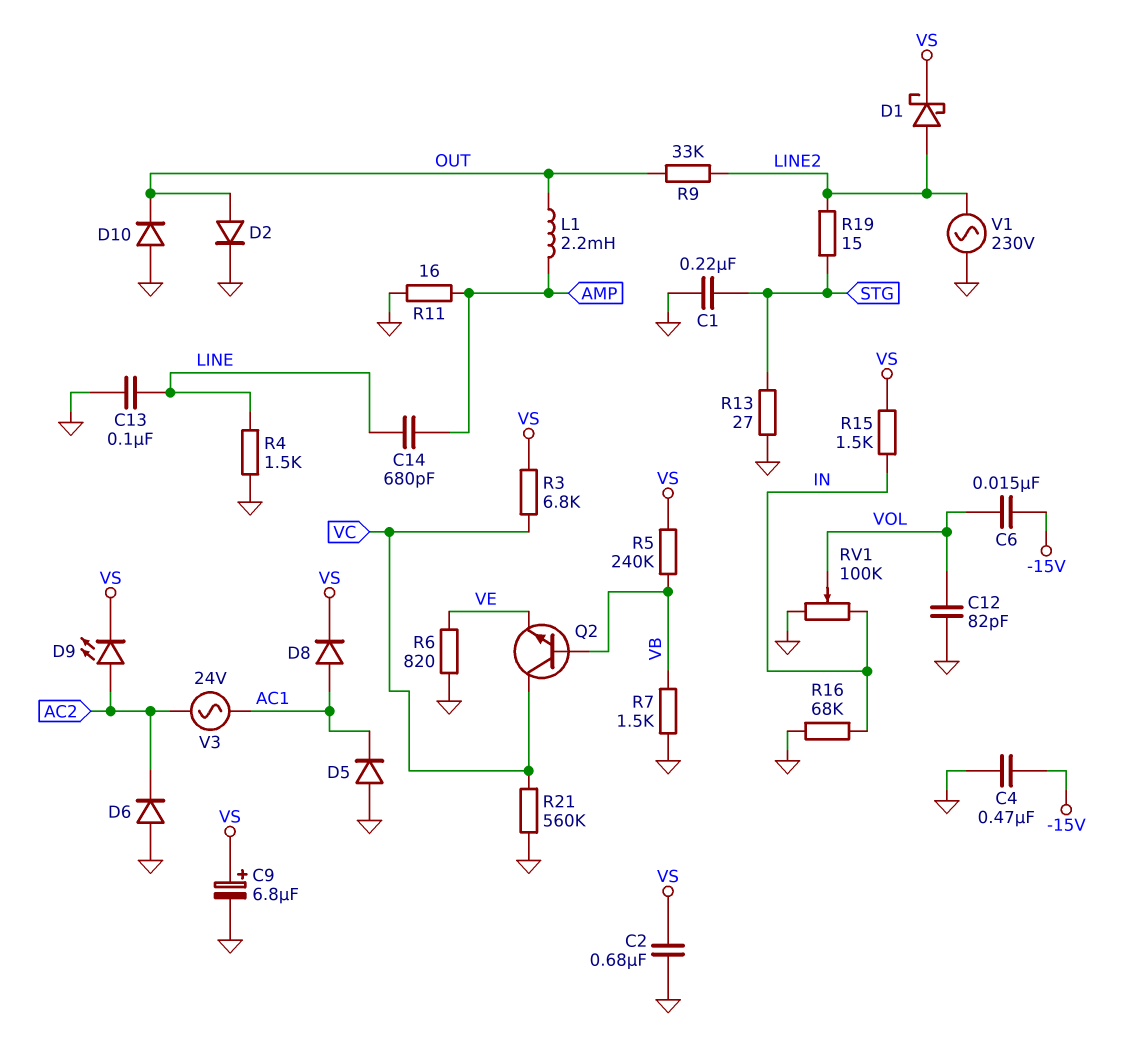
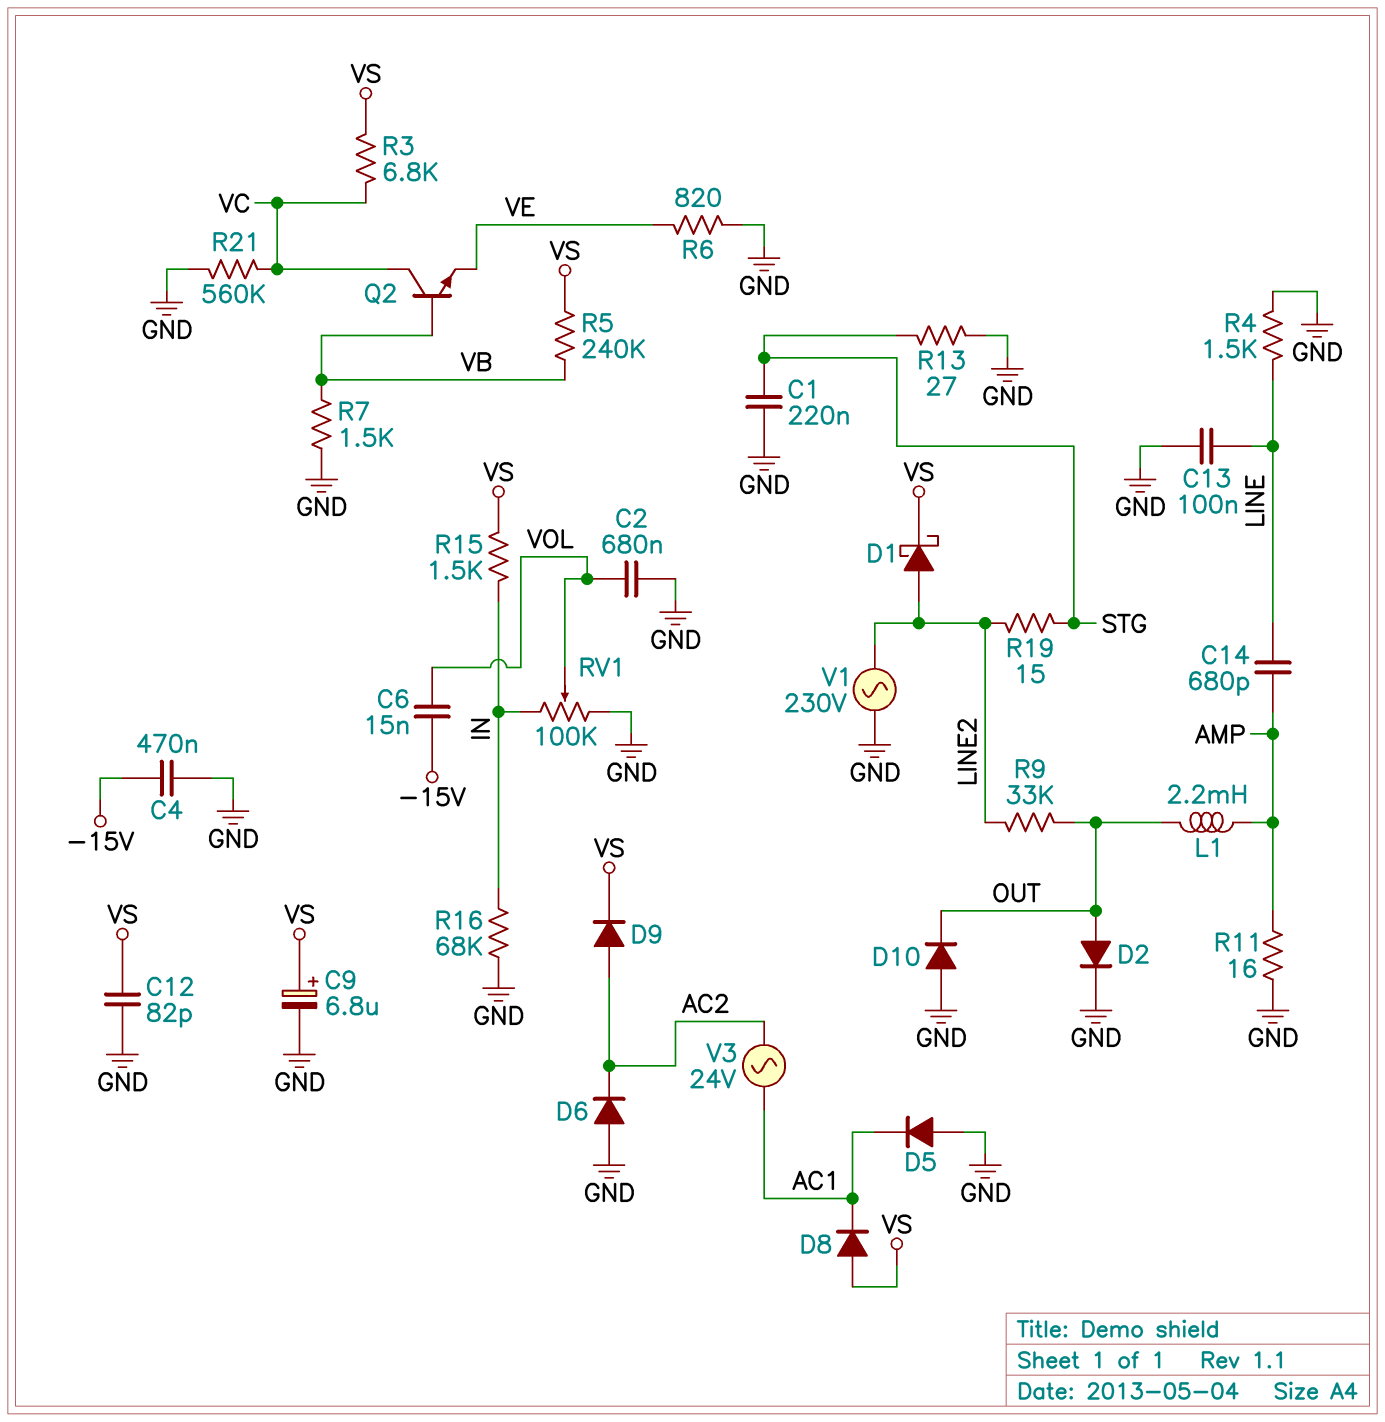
C2: 680nF (GND, VS) -> 680nF (GND, VOL)
C12: 82pF (GND, VOL) -> 82pF (GND, VS)
D8: diode (A AC1, K VS) -> diode (A VS, K AC1)
D9: LED (A AC2, K VS) -> diode (A AC2, K VS)

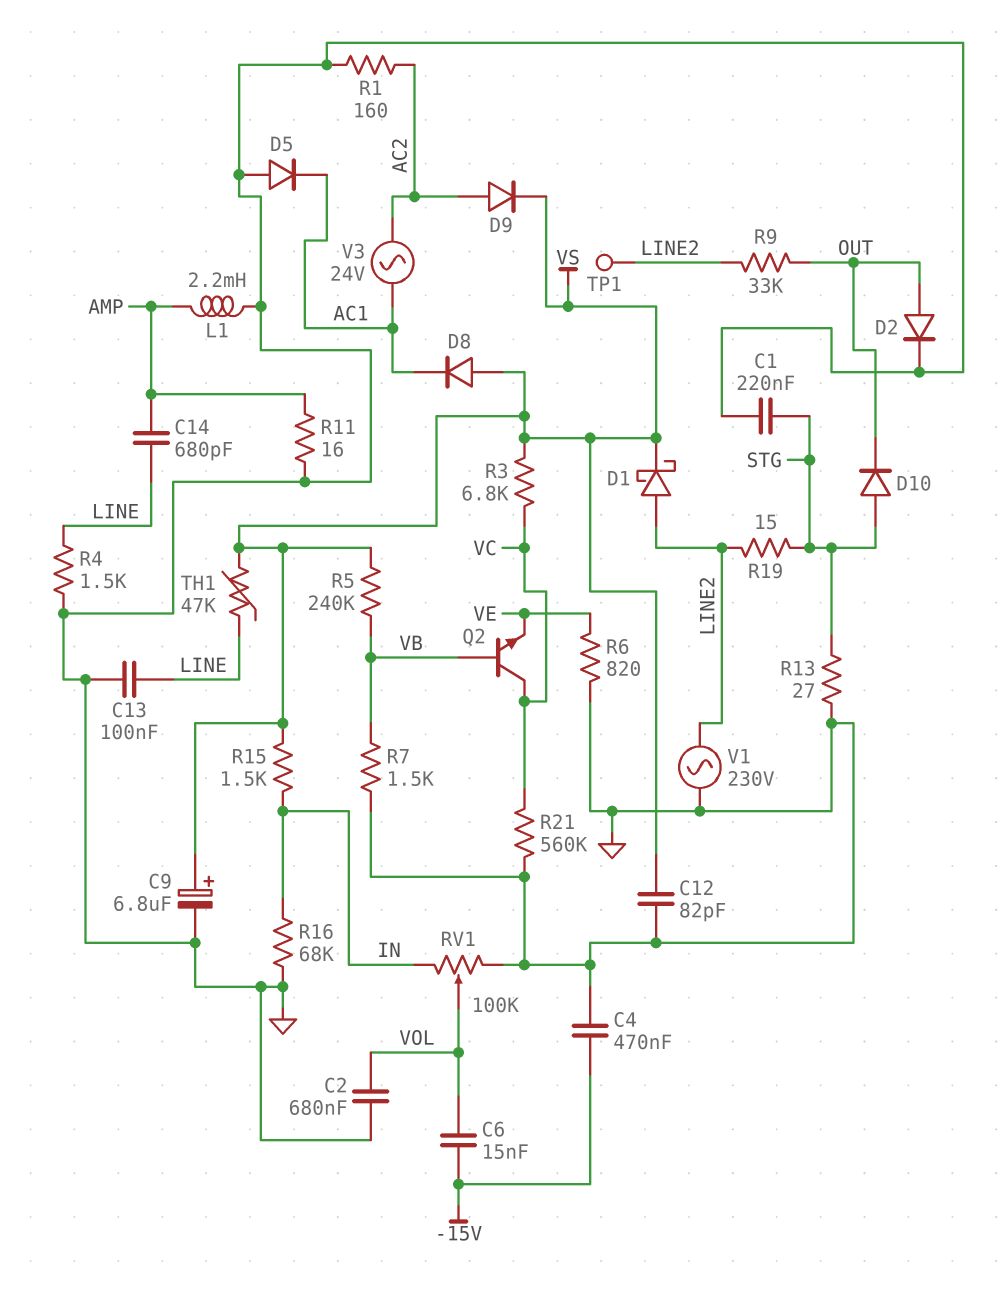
D6: diode (A GND, K AC2) -> none
D10: diode (A GND, K OUT) -> diode (A STG, K OUT)
L1: 2.2mH (AMP, OUT) -> 2.2mH (AMP, GND)
R1: none -> 160 (AC2, GND)
TH1: none -> 47k (LINE, VS)
TP1: none -> test point (LINE2)

